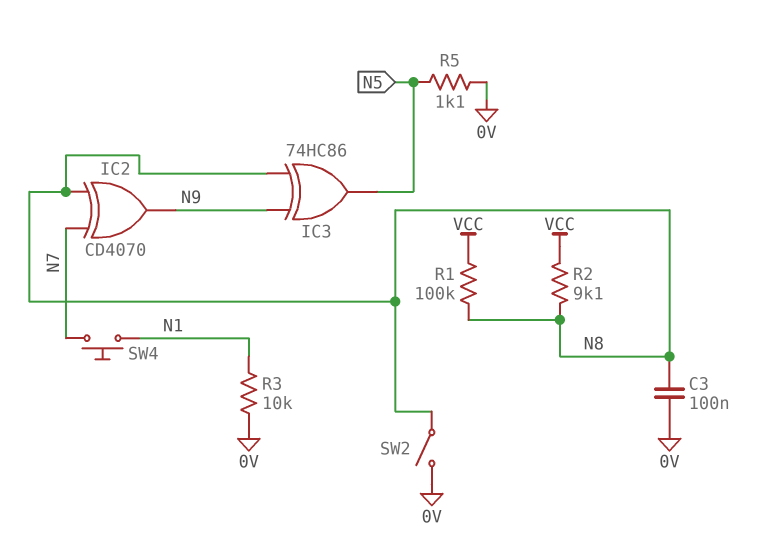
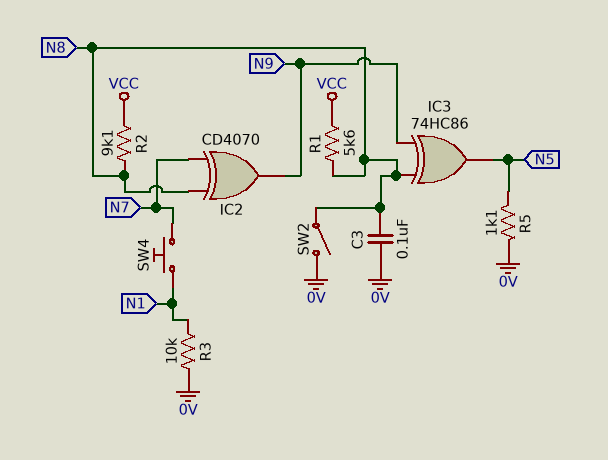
R1: 100k (N8, VCC) -> 5.6k (N8, VCC)

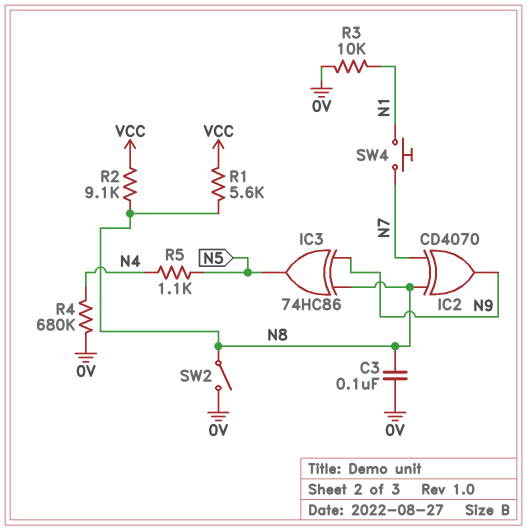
R4: none -> 680k (0V, N4)
R5: 1.1k (0V, N5) -> 1.1k (N4, N5)

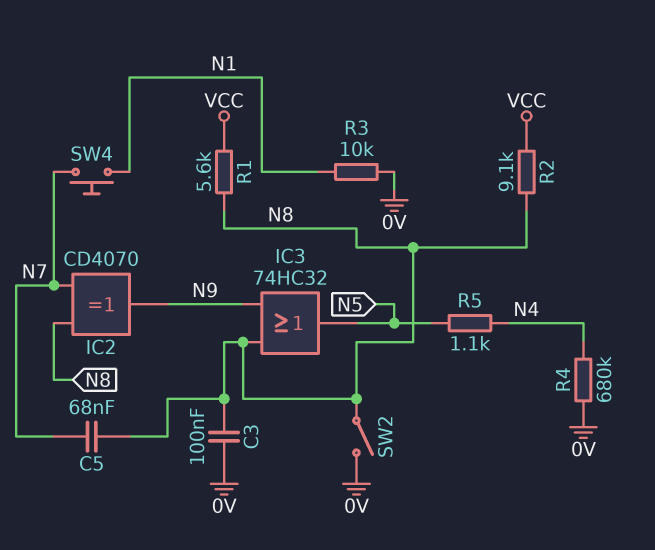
C5: none -> 68nF (N7, N8)
IC3: XOR 74HC86 (in N8, in N9, out N5) -> OR 74HC32 (in N8, in N9, out N5)

